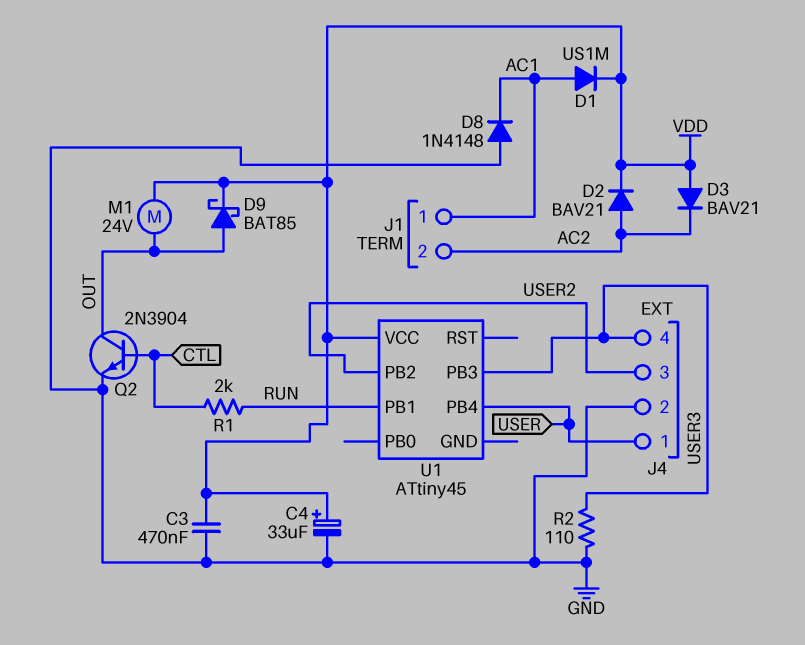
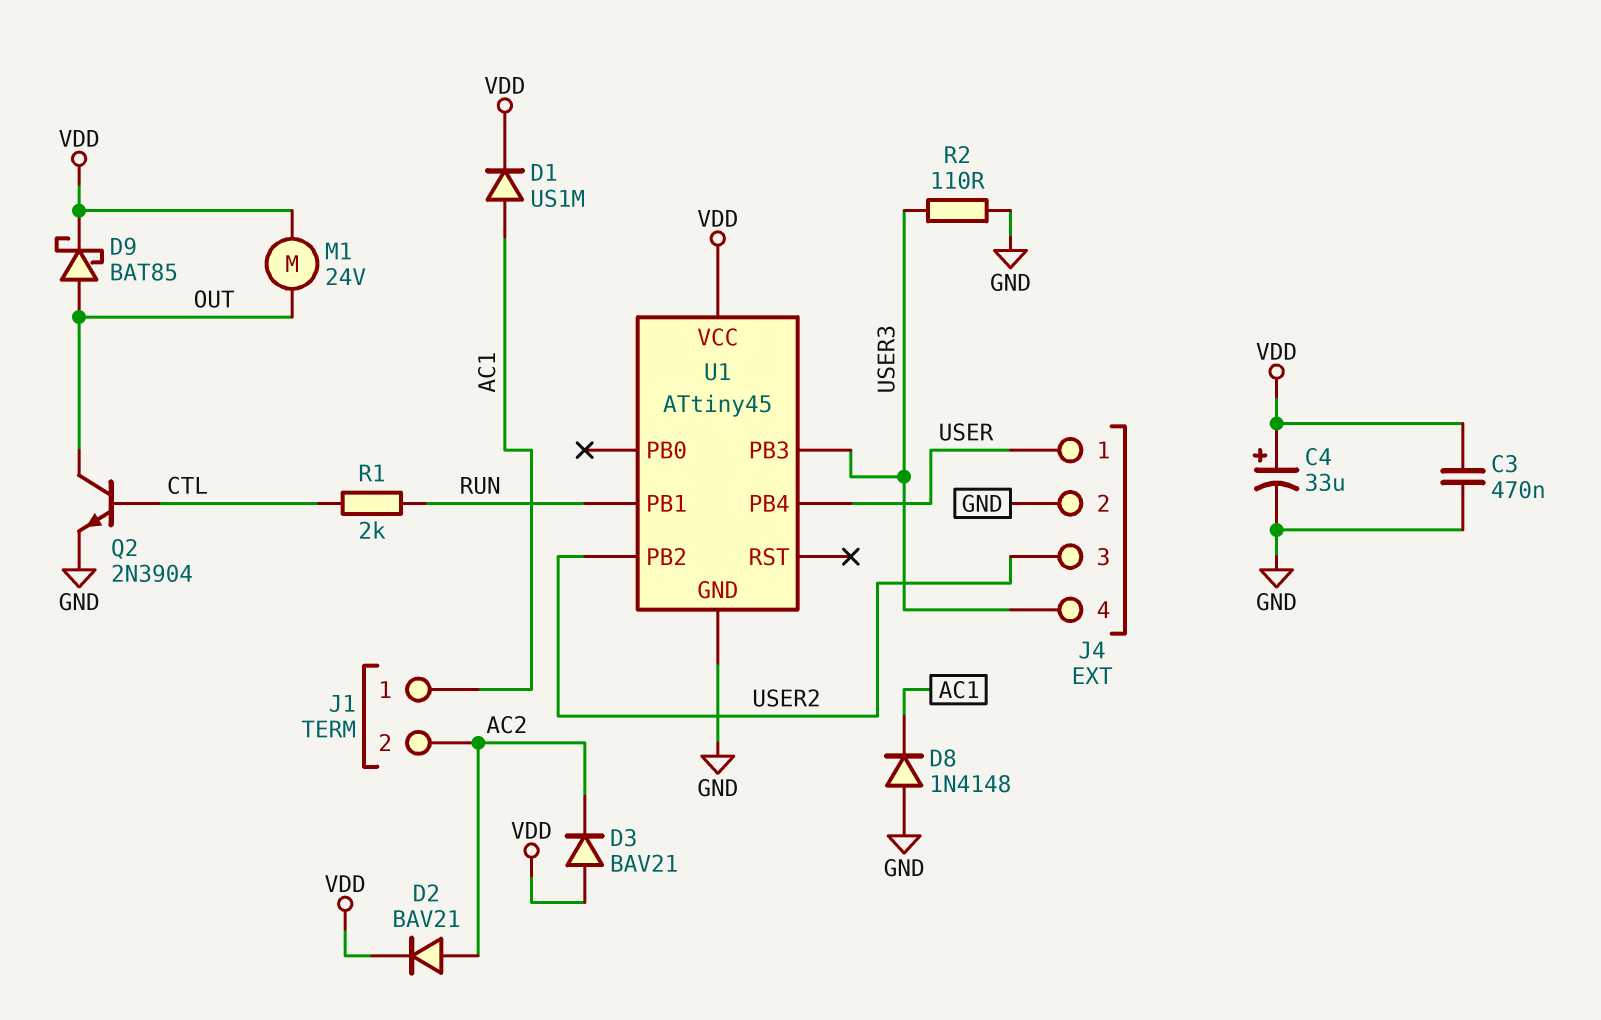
U1 pin GND: none -> GND

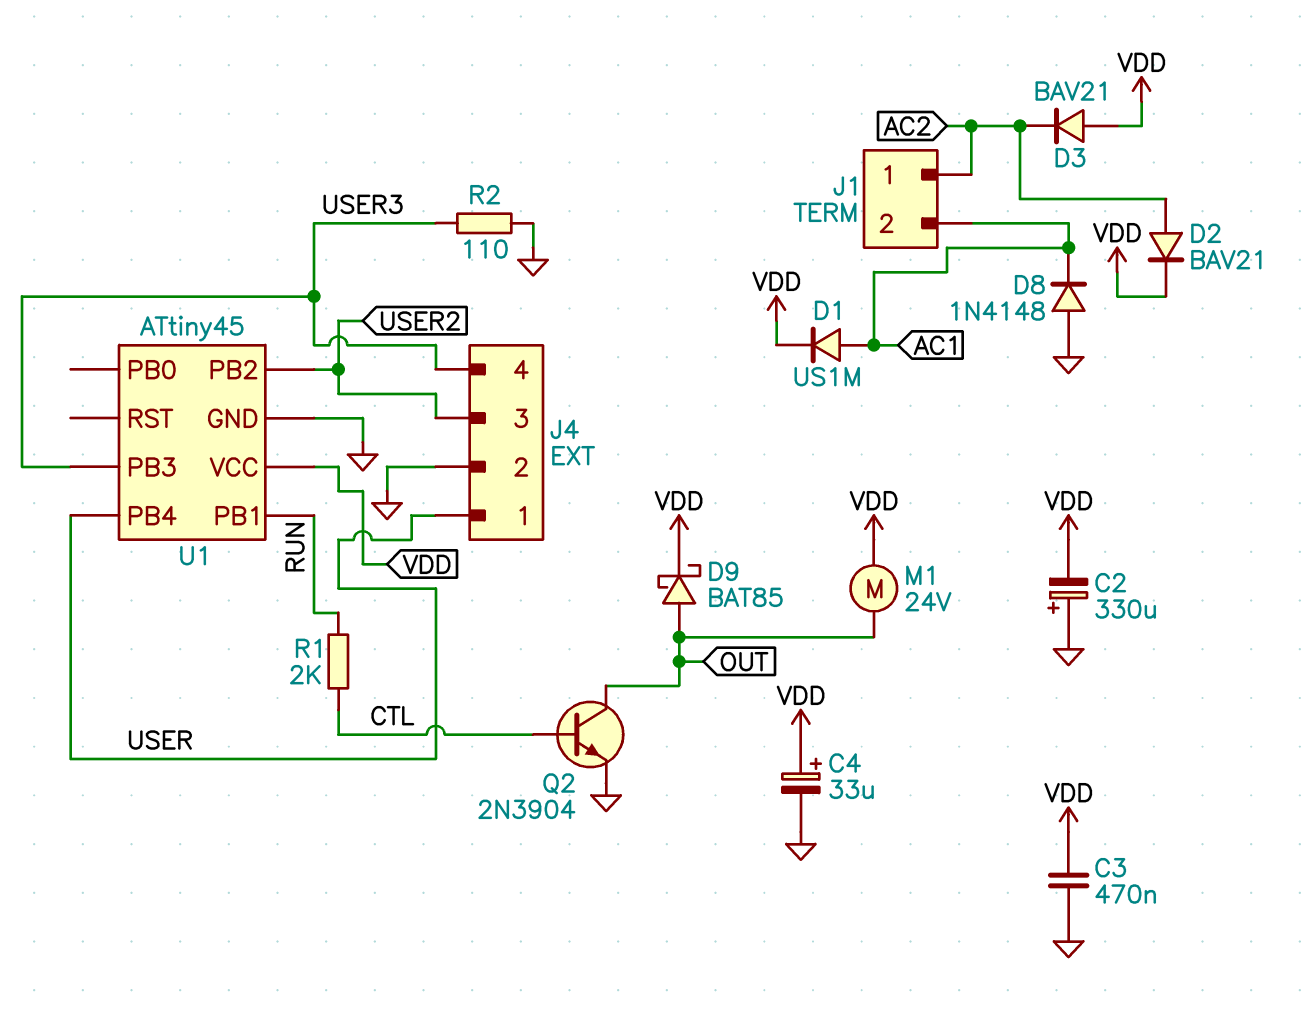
C2: none -> 330uF (plus GND, minus VDD)
J1 pin 1: AC1 -> AC2
J1 pin 2: AC2 -> AC1

